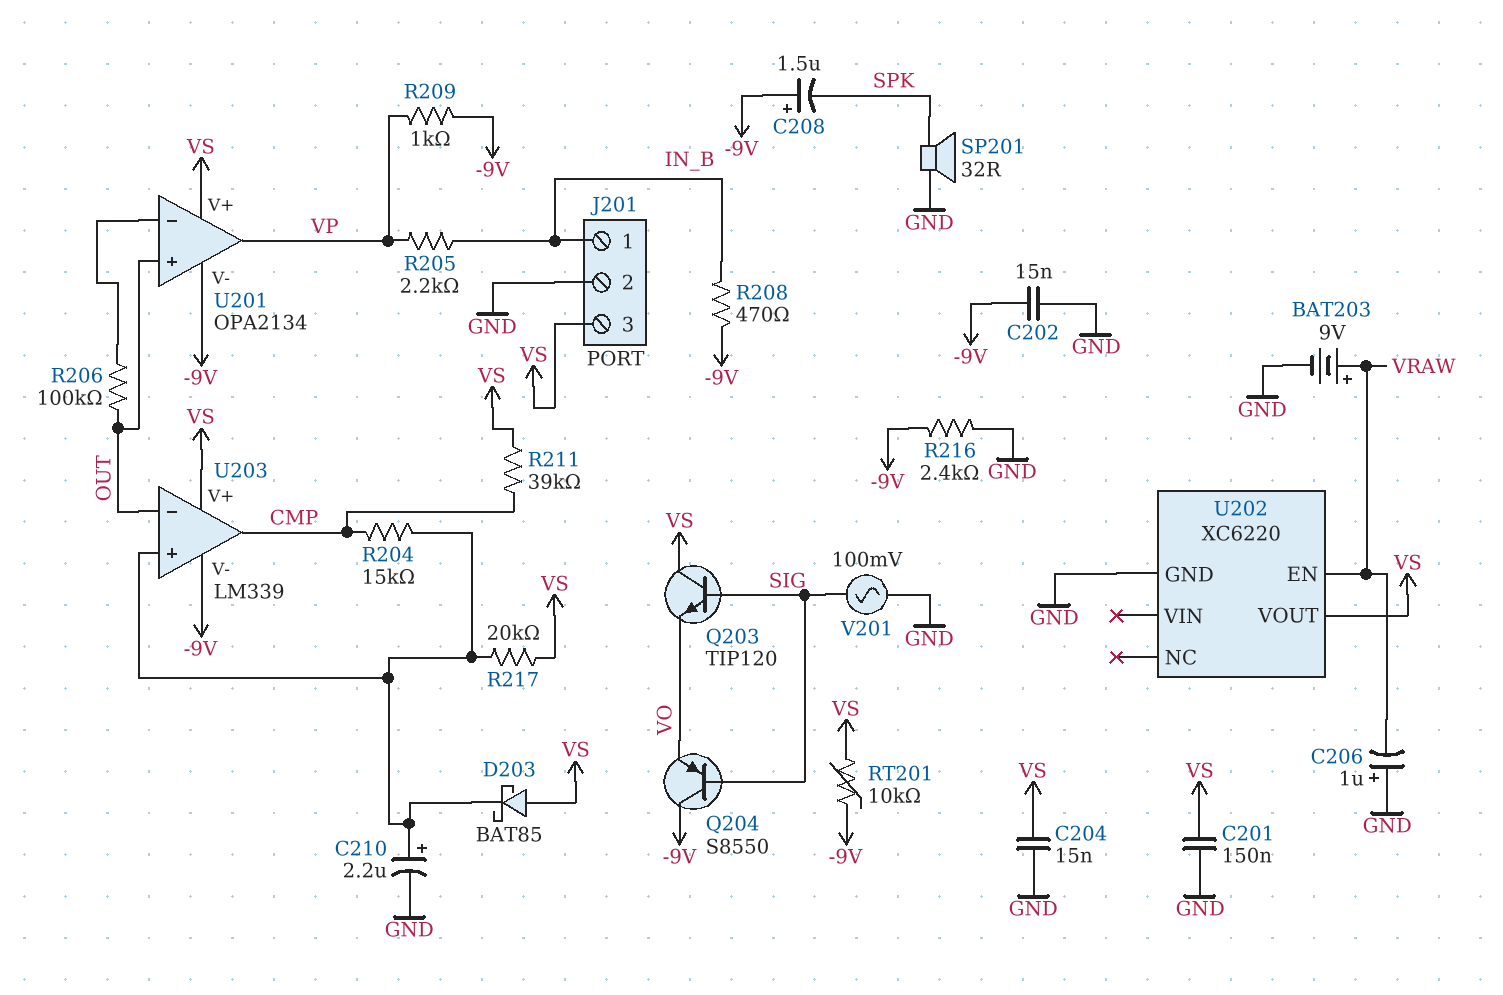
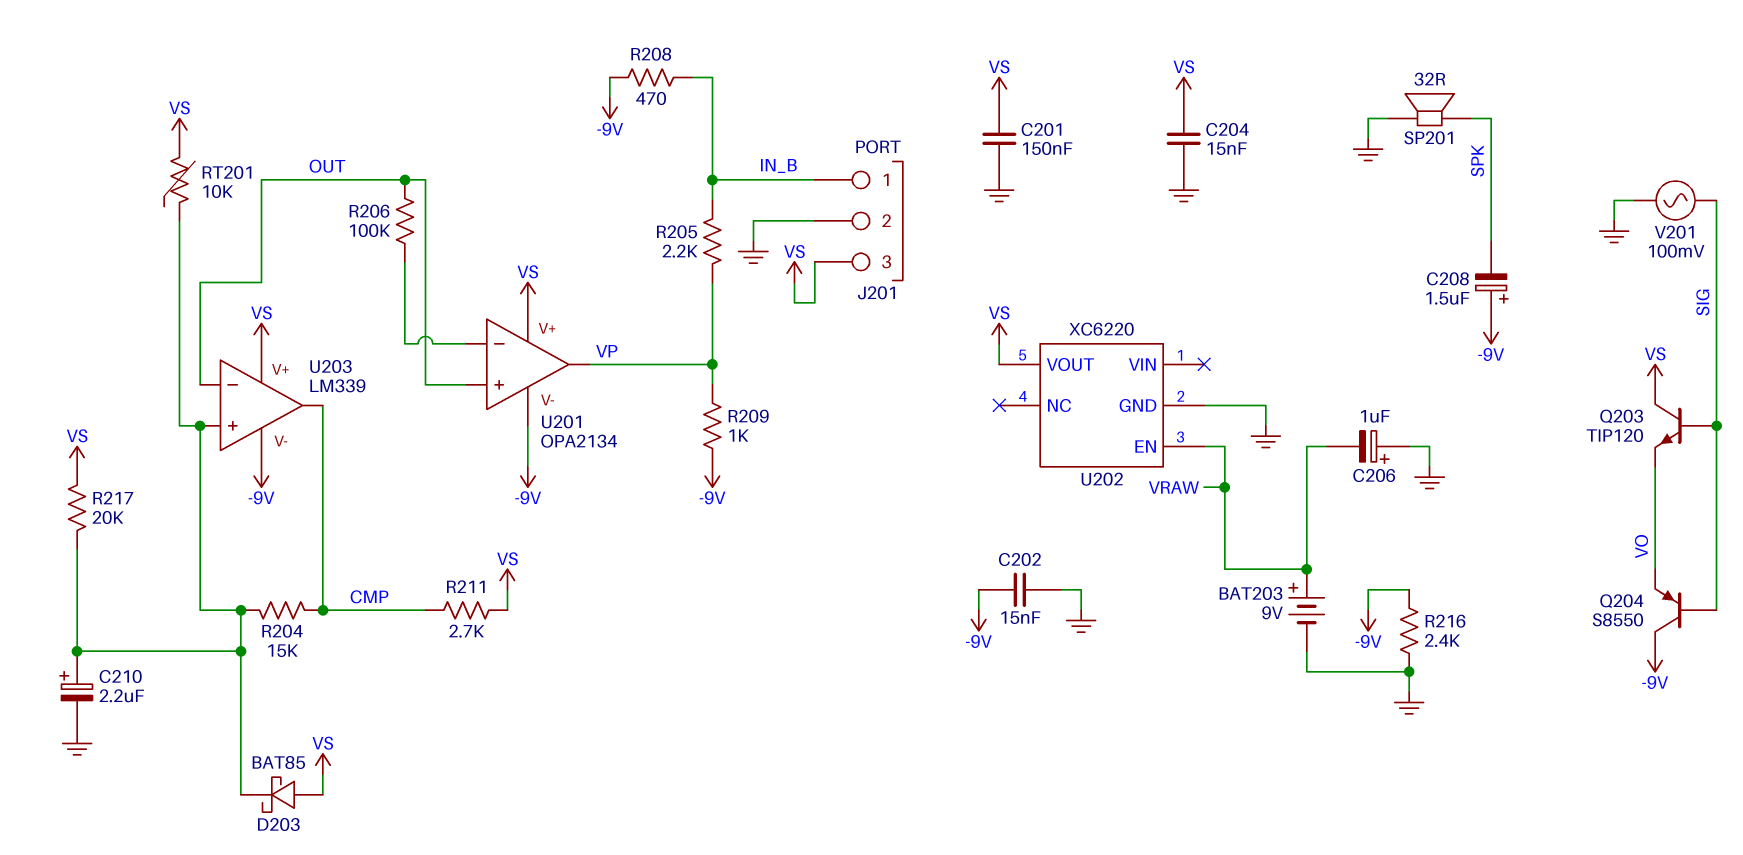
R211: 39k (CMP, VS) -> 2.7k (CMP, VS)
RT201: 10k (-9V, VS) -> 10k (U203/in+, VS)

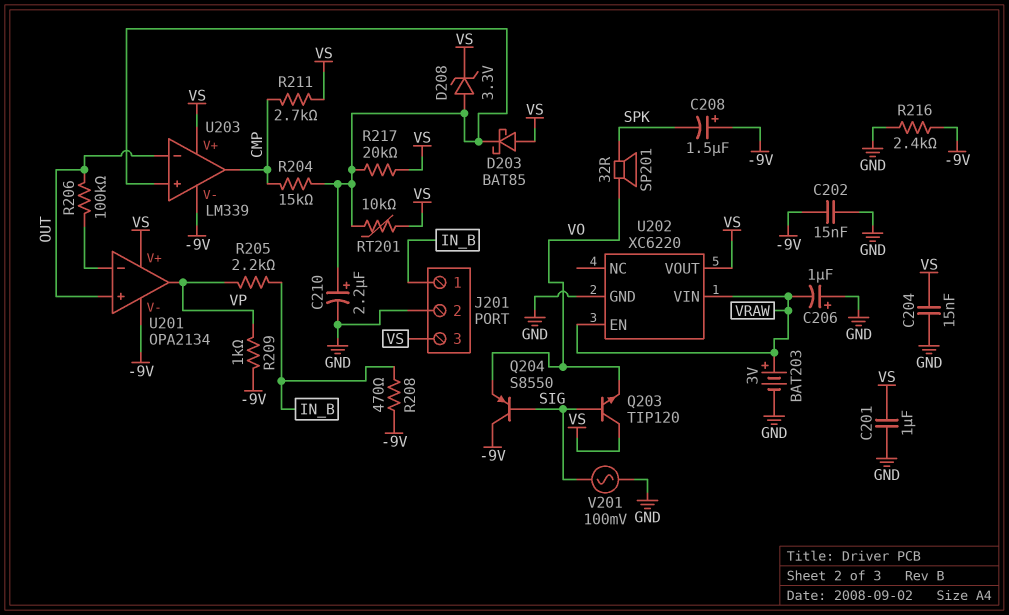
BAT203: 9V (plus VRAW, minus GND) -> 3V (plus VRAW, minus GND)
C201: 150nF (GND, VS) -> 1uF (GND, VS)
D208: none -> zener 3.3V (A U203/in+, K VS)
SP201: speaker 32R (GND, SPK) -> speaker 32R (SPK, VO)
U202 pin VIN: none -> VRAW

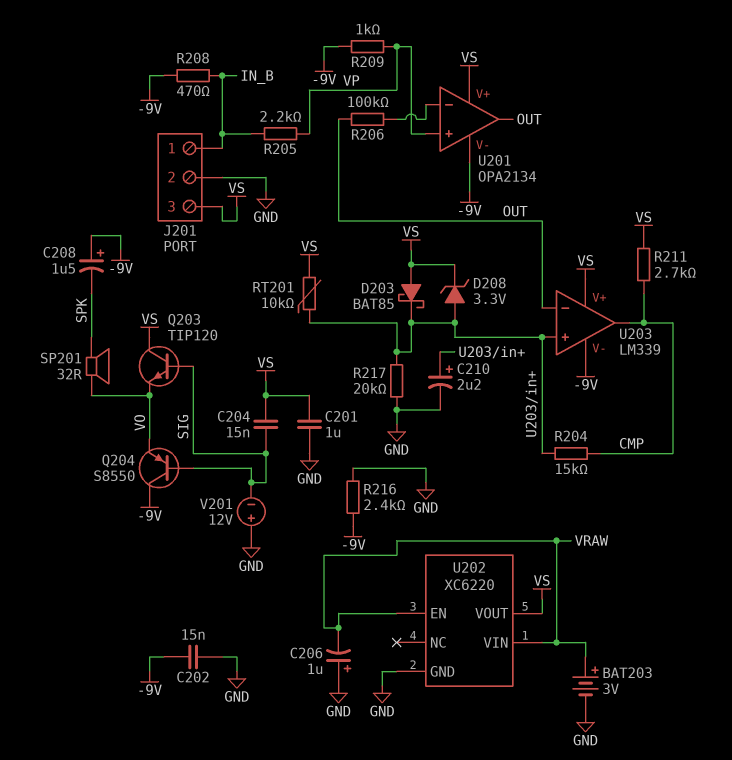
C204: 15nF (GND, VS) -> 15nF (SIG, VS)
R217: 20k (U203/in+, VS) -> 20k (GND, U203/in+)
U201 pin in+: OUT -> VP
U201 pin out: VP -> OUT
V201: AC 100mV (GND, SIG) -> 12V (plus GND, minus SIG)

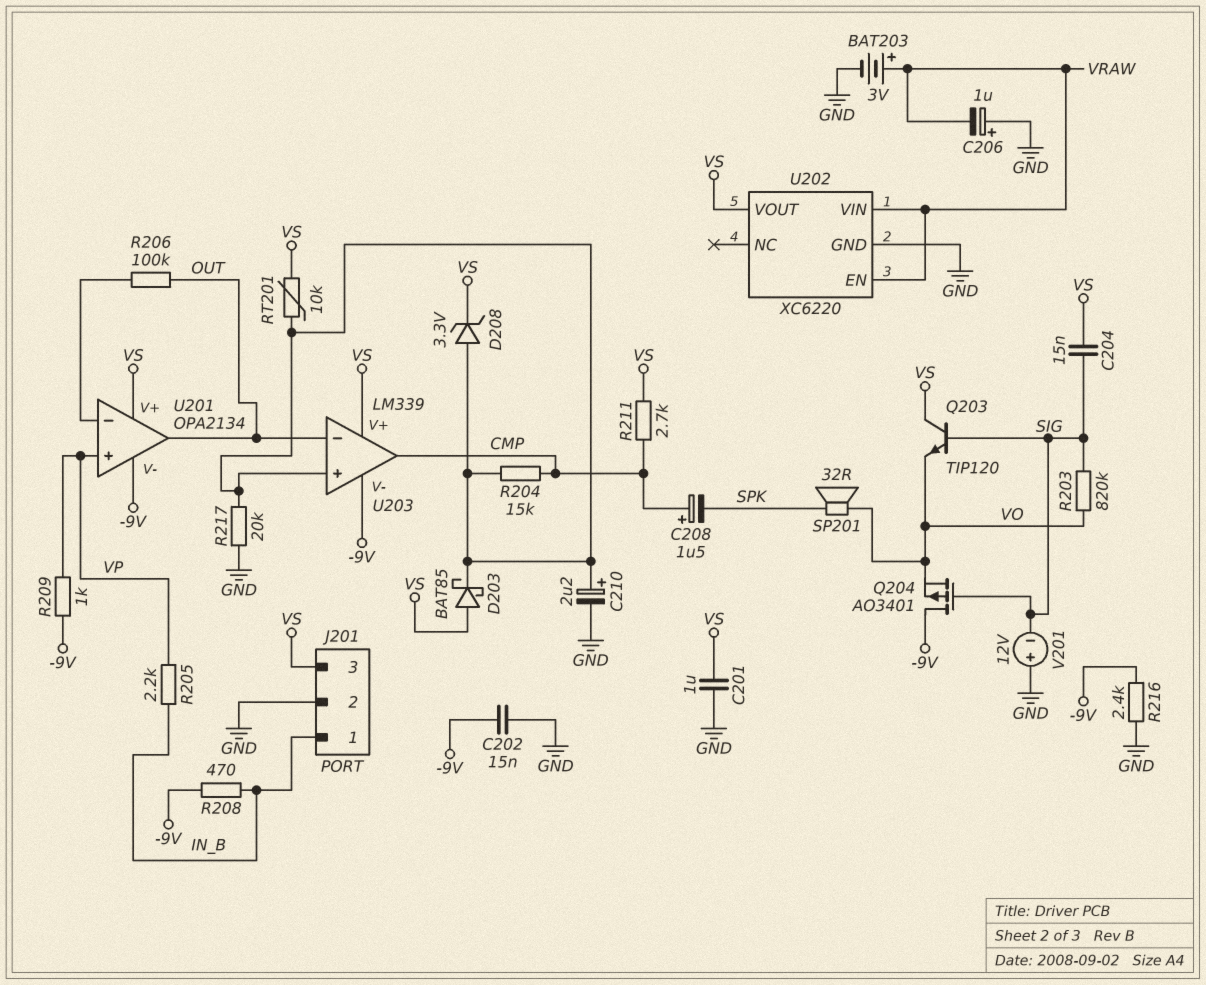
C208: 1.5uF (plus -9V, minus SPK) -> 1.5uF (plus CMP, minus SPK)
Q204: PNP S8550 (B SIG, C -9V, E VO) -> PMOS AO3401 (G SIG, D -9V, S VO)
R203: none -> 820k (SIG, VO)

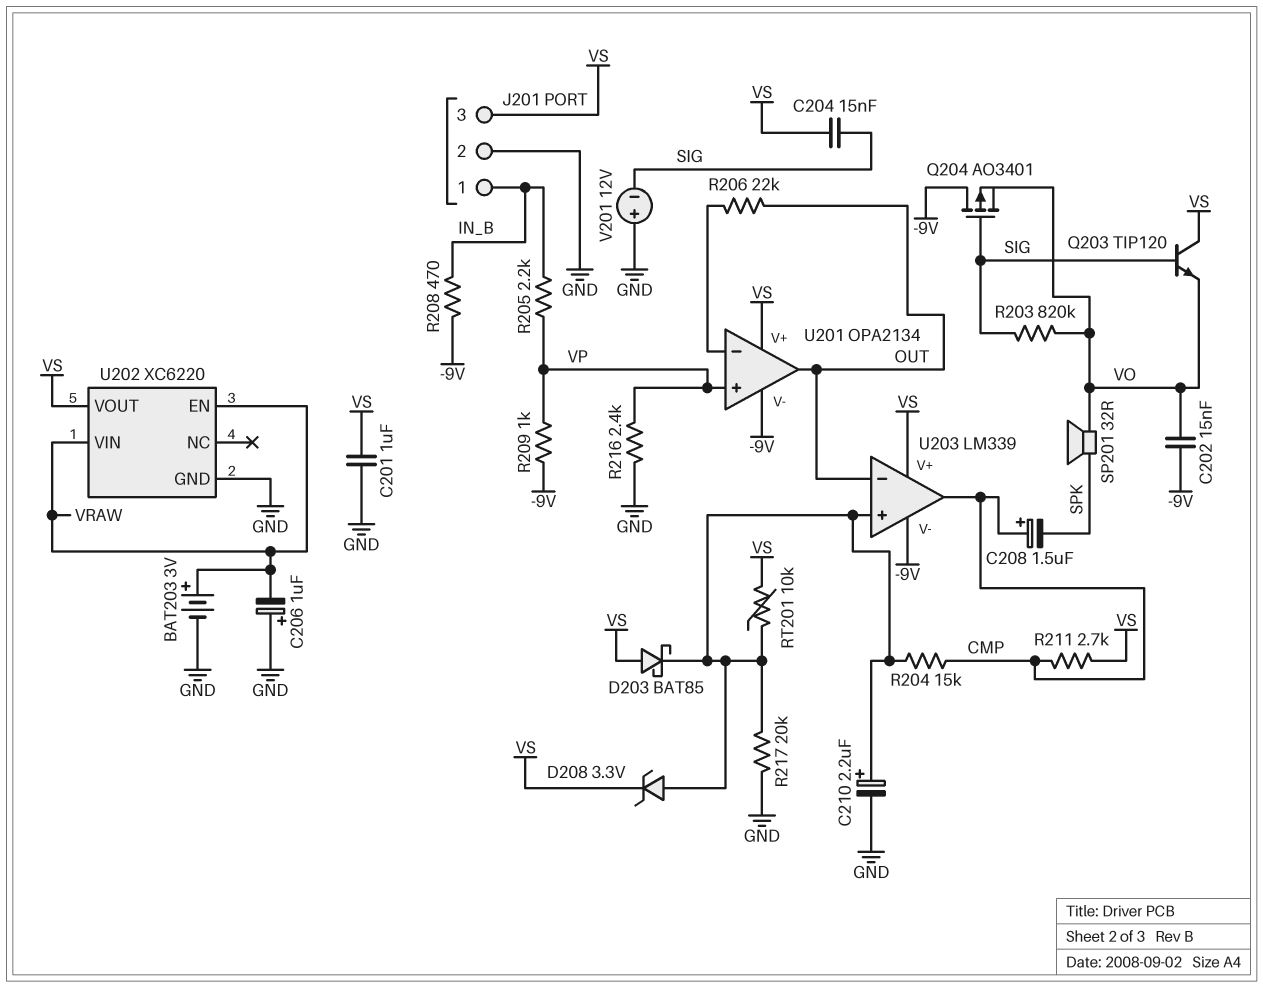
C202: 15nF (-9V, GND) -> 15nF (-9V, VO)
R206: 100k (OUT, U201/in-) -> 22k (OUT, U201/in-)
R216: 2.4k (-9V, GND) -> 2.4k (GND, VP)

